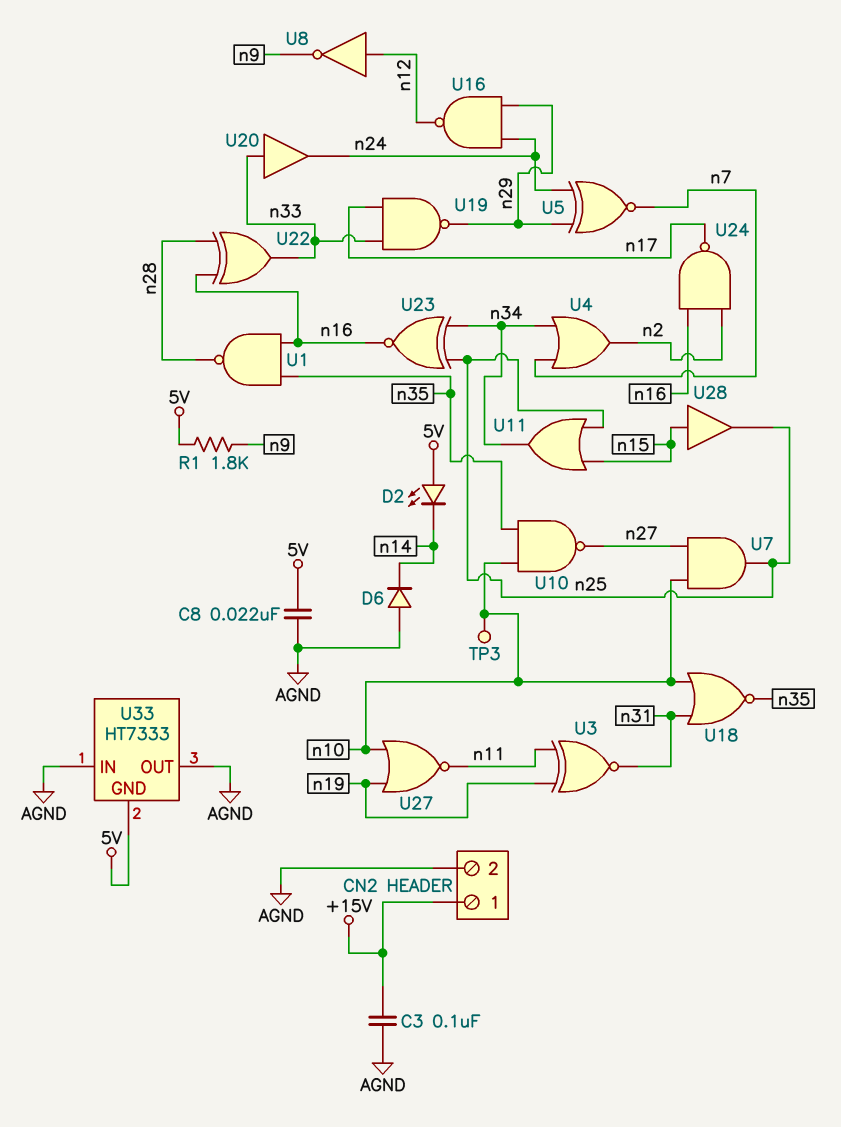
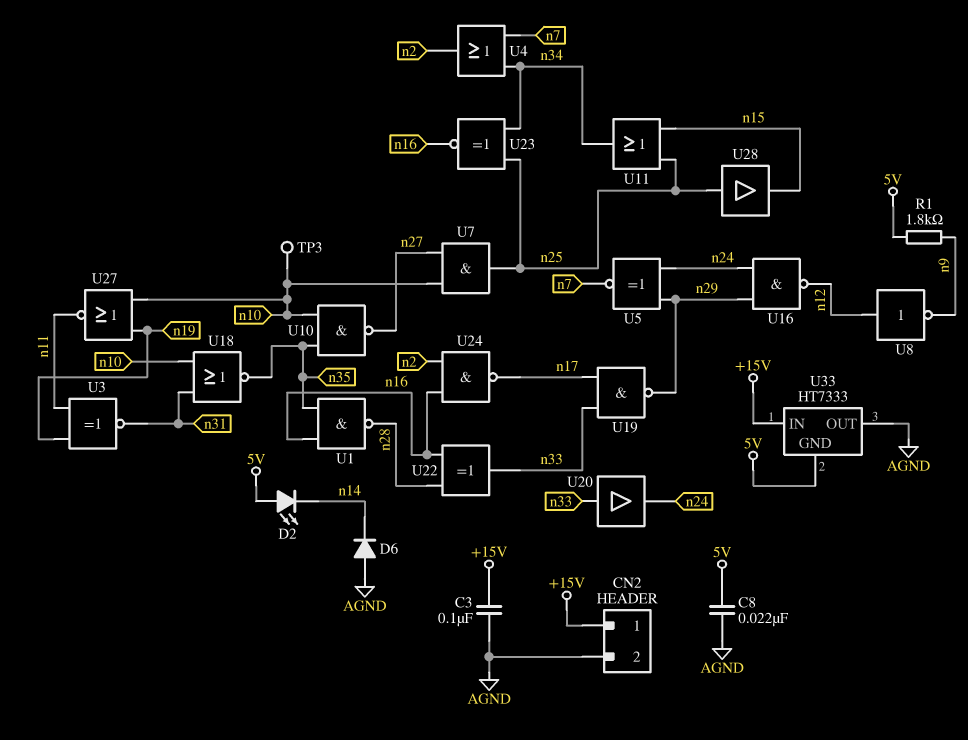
U28: buffer (in n15, out n25) -> buffer (in n25, out n15)
U33 pin IN: AGND -> +15V

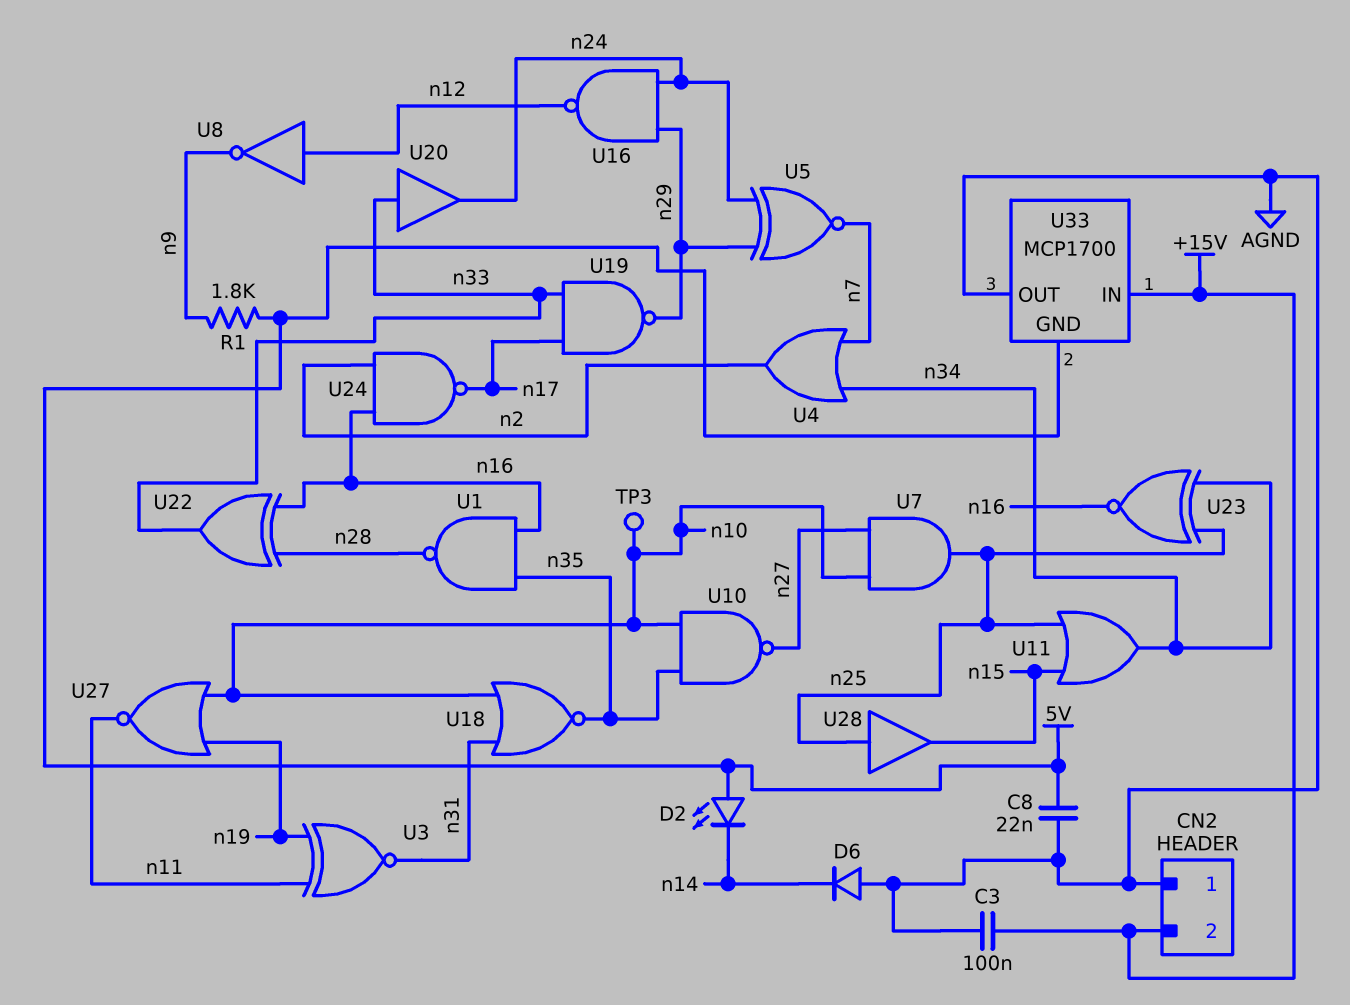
CN2 pin 1: +15V -> AGND
CN2 pin 2: AGND -> +15V
U33: HT7333 -> MCP1700

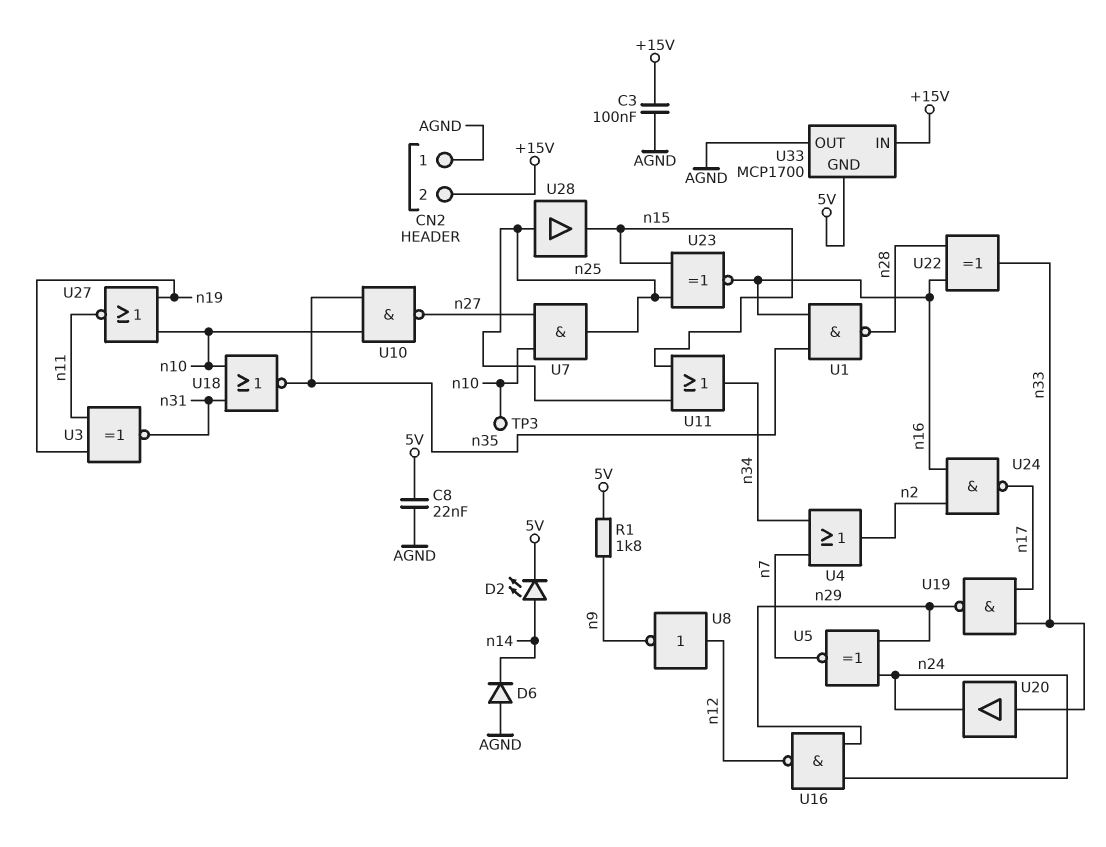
D2: LED (A 5V, K n14) -> LED (A n14, K 5V)
U23: XNOR (in n25, in n34, out n16) -> XNOR (in n15, in n25, out n16)

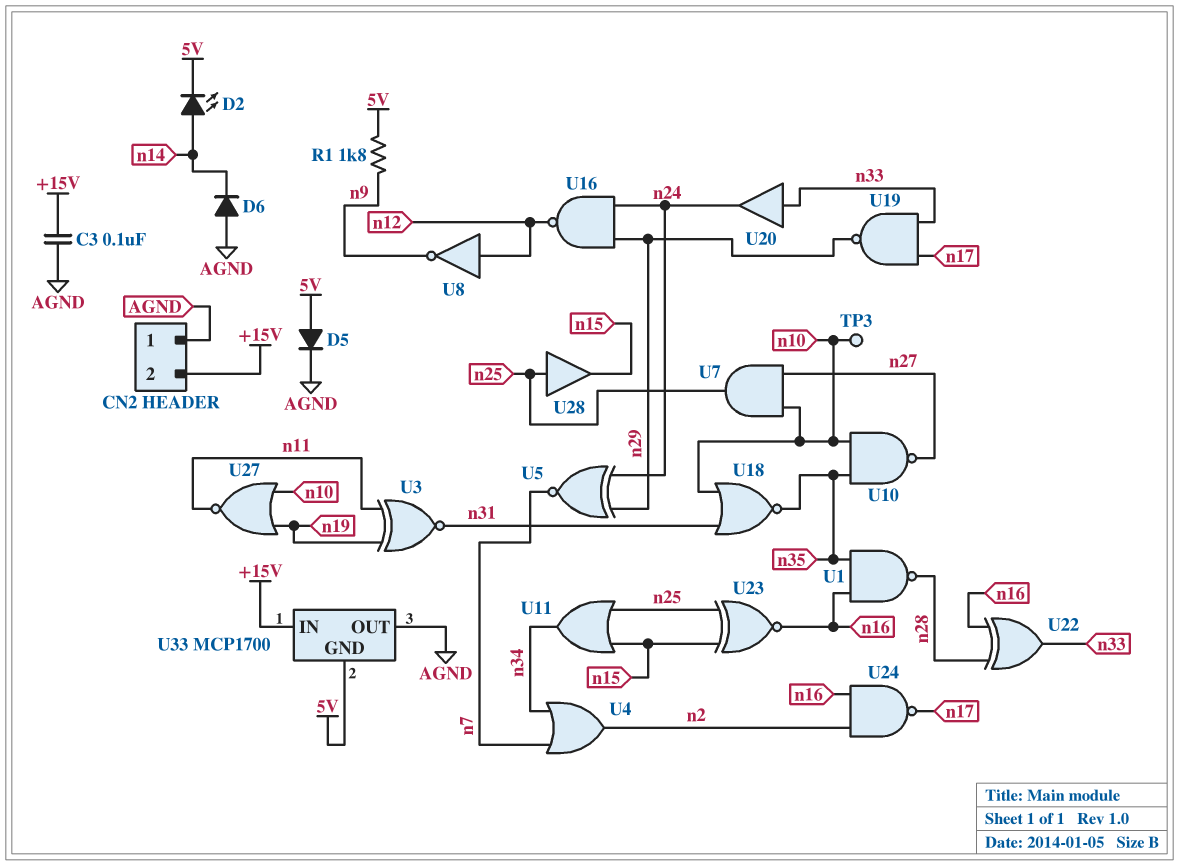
C8: 22nF (5V, AGND) -> none
D5: none -> diode (A 5V, K AGND)

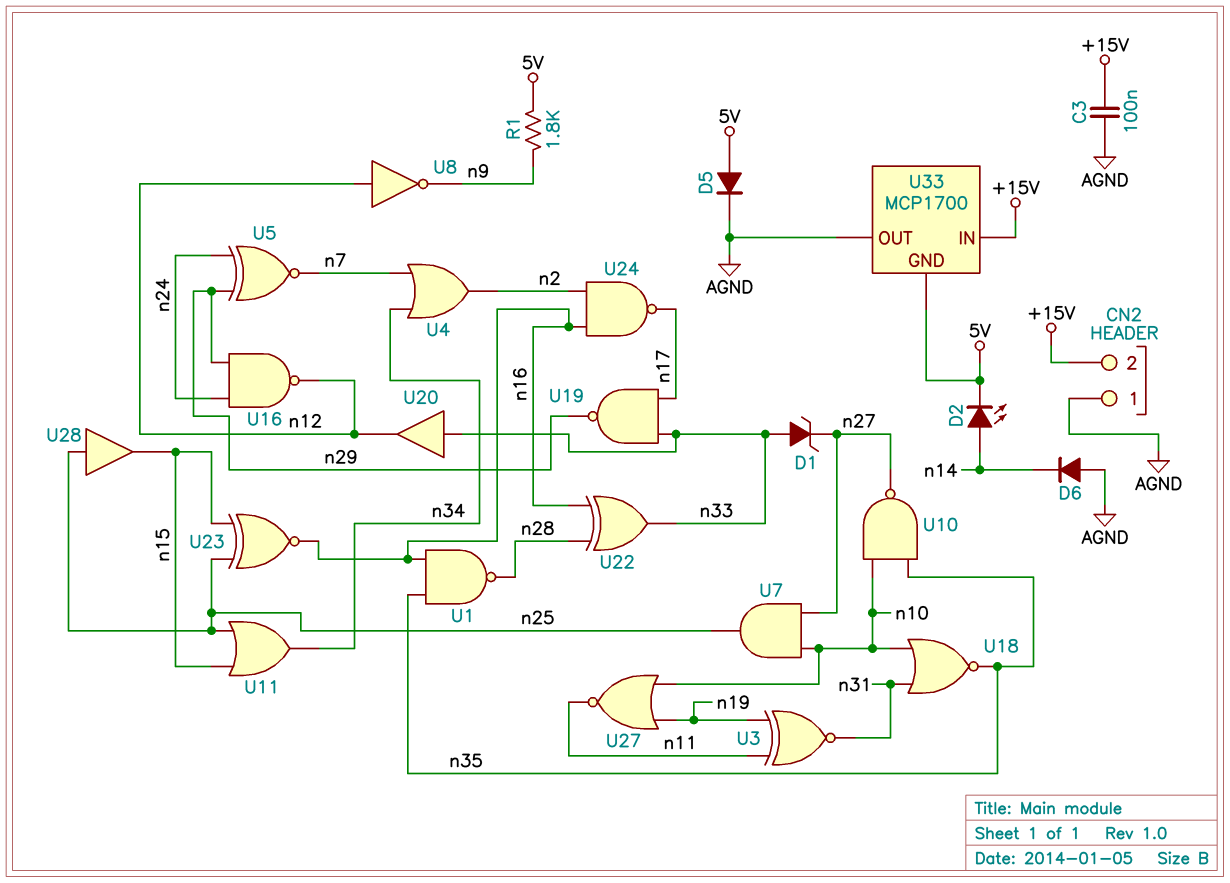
D1: none -> zener (A n33, K n27)
TP3: test point (n10) -> none
U20: buffer (in n33, out n24) -> buffer (in n33, out n12)

